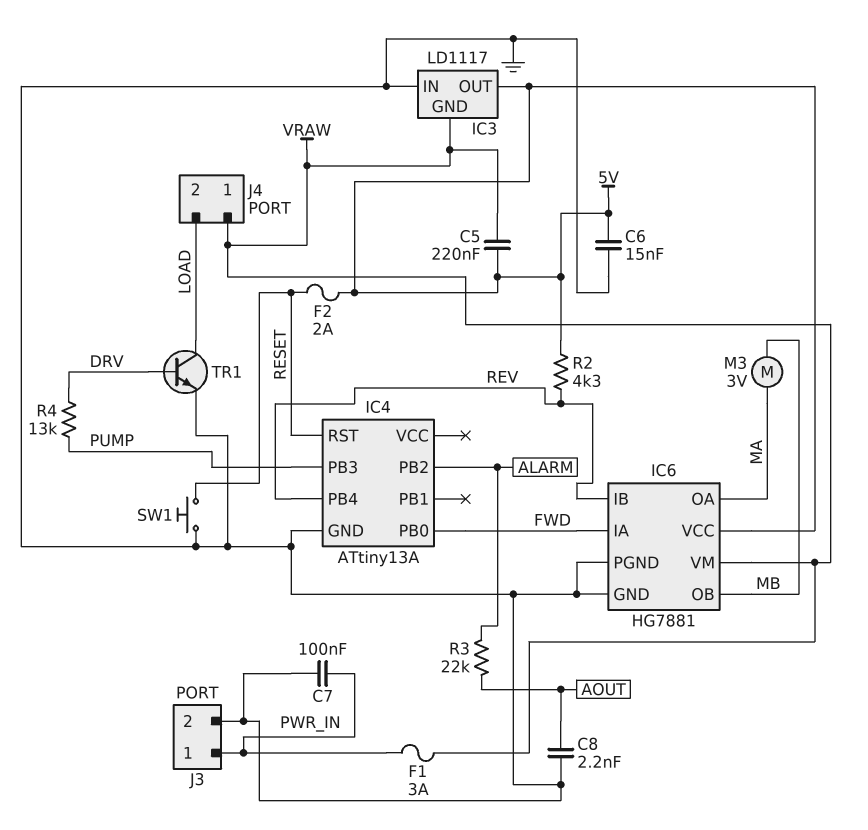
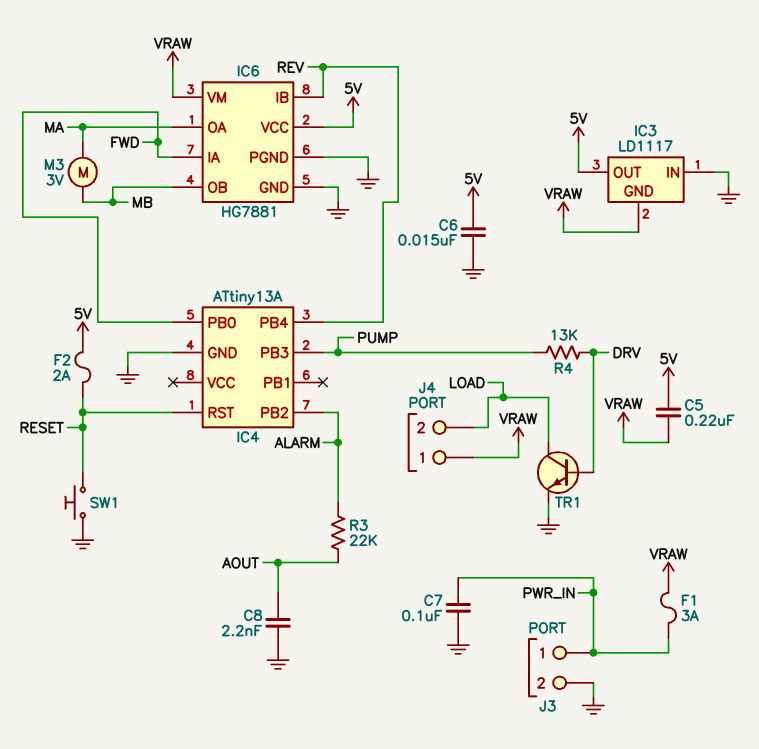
R2: 4.3k (5V, REV) -> none

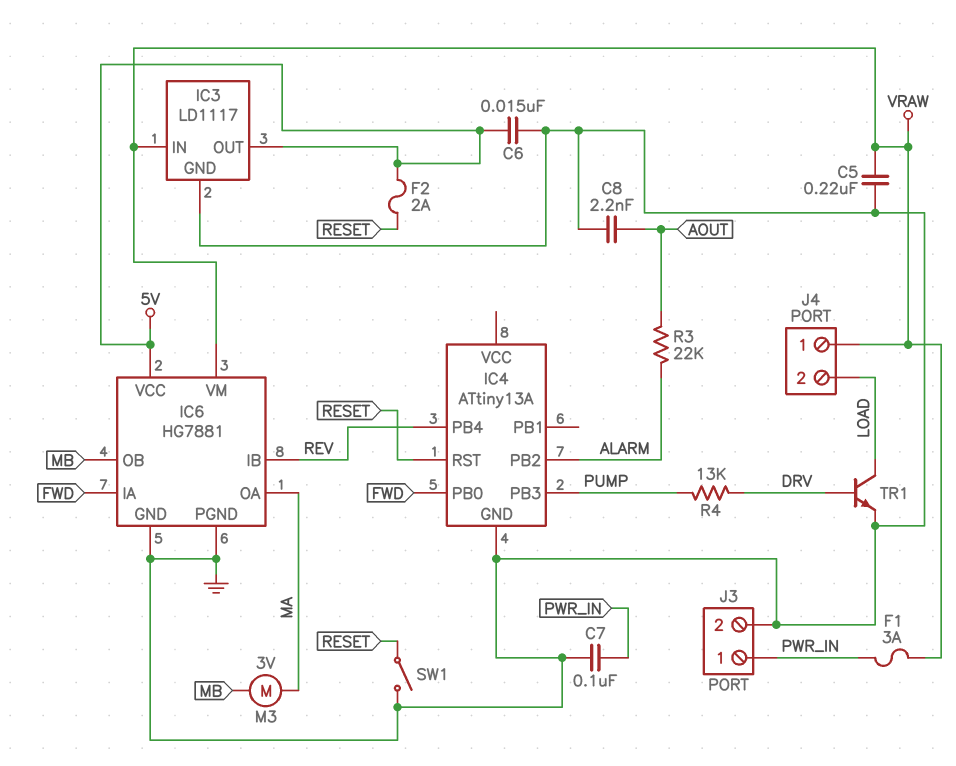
C5: 220nF (5V, VRAW) -> 220nF (GND, VRAW)
IC3 pin GND: VRAW -> GND
IC3 pin IN: GND -> VRAW
SW1: button (GND, RESET) -> switch (GND, RESET)

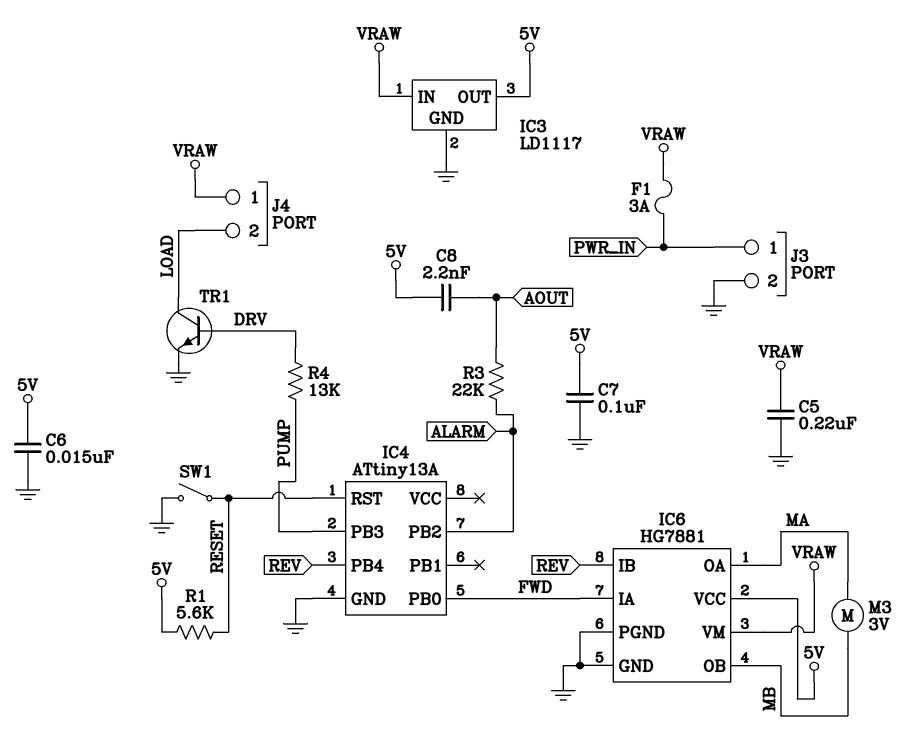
C7: 100nF (GND, PWR_IN) -> 100nF (5V, GND)
C8: 2.2nF (AOUT, GND) -> 2.2nF (5V, AOUT)
F2: 2A (5V, RESET) -> none
R1: none -> 5.6k (5V, RESET)

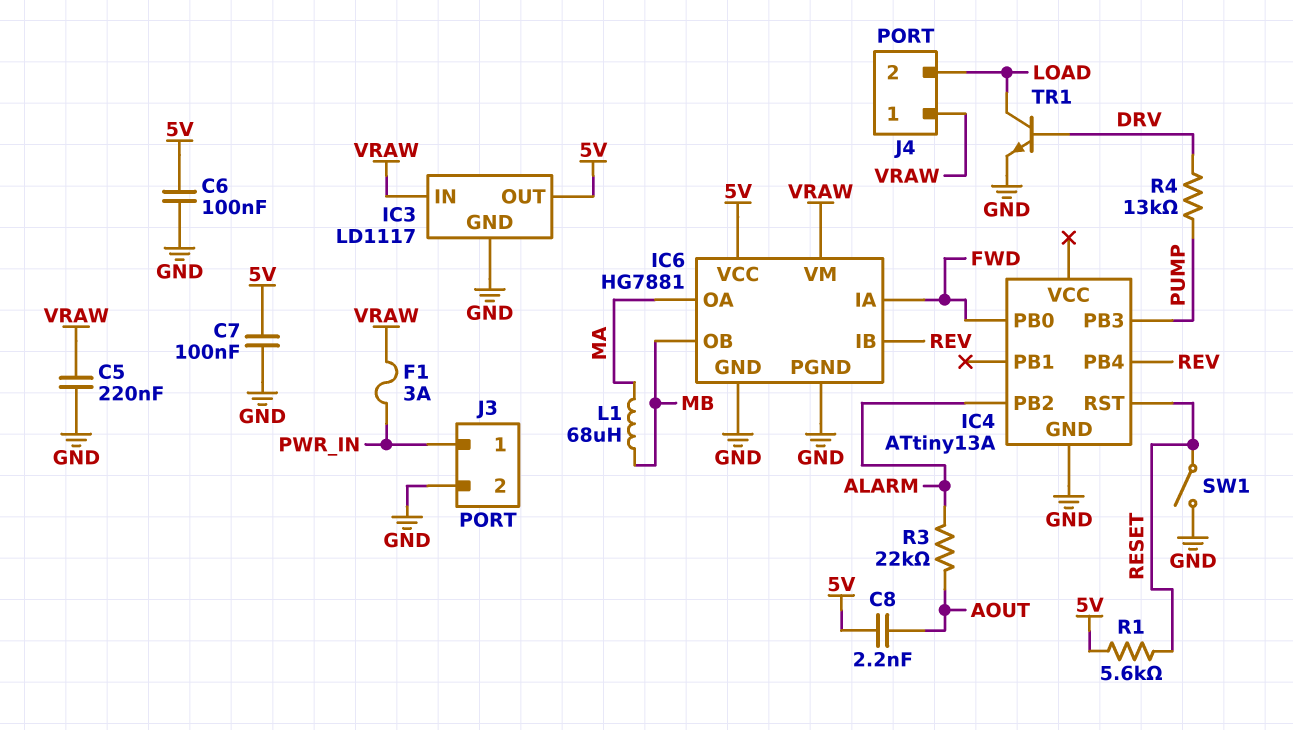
C6: 15nF (5V, GND) -> 100nF (5V, GND)
L1: none -> 68uH (MA, MB)
M3: motor 3V (MA, MB) -> none

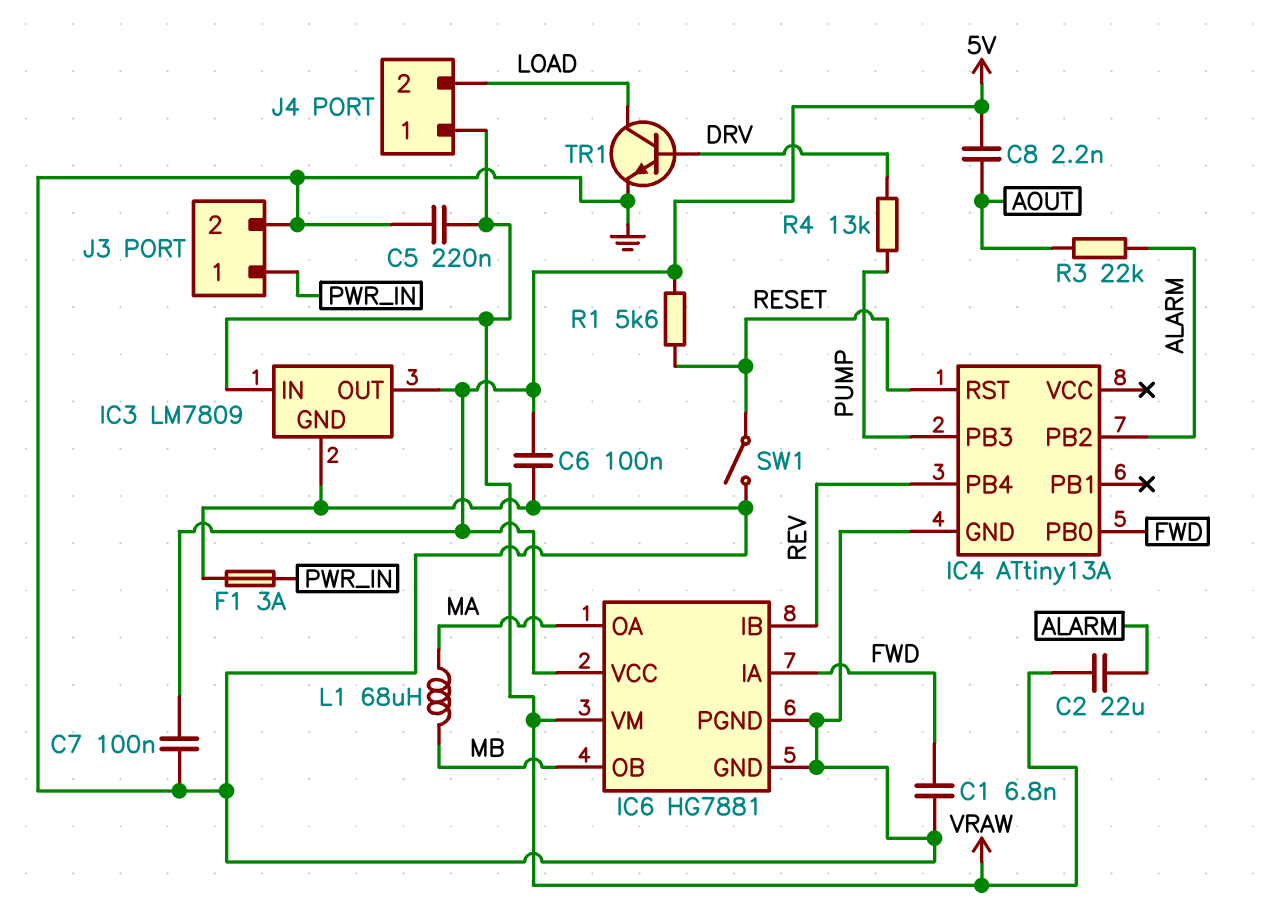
C1: none -> 6.8nF (FWD, GND)
C2: none -> 22uF (ALARM, VRAW)
F1: 3A (PWR_IN, VRAW) -> 3A (GND, PWR_IN)
IC3: LD1117 -> LM7809

